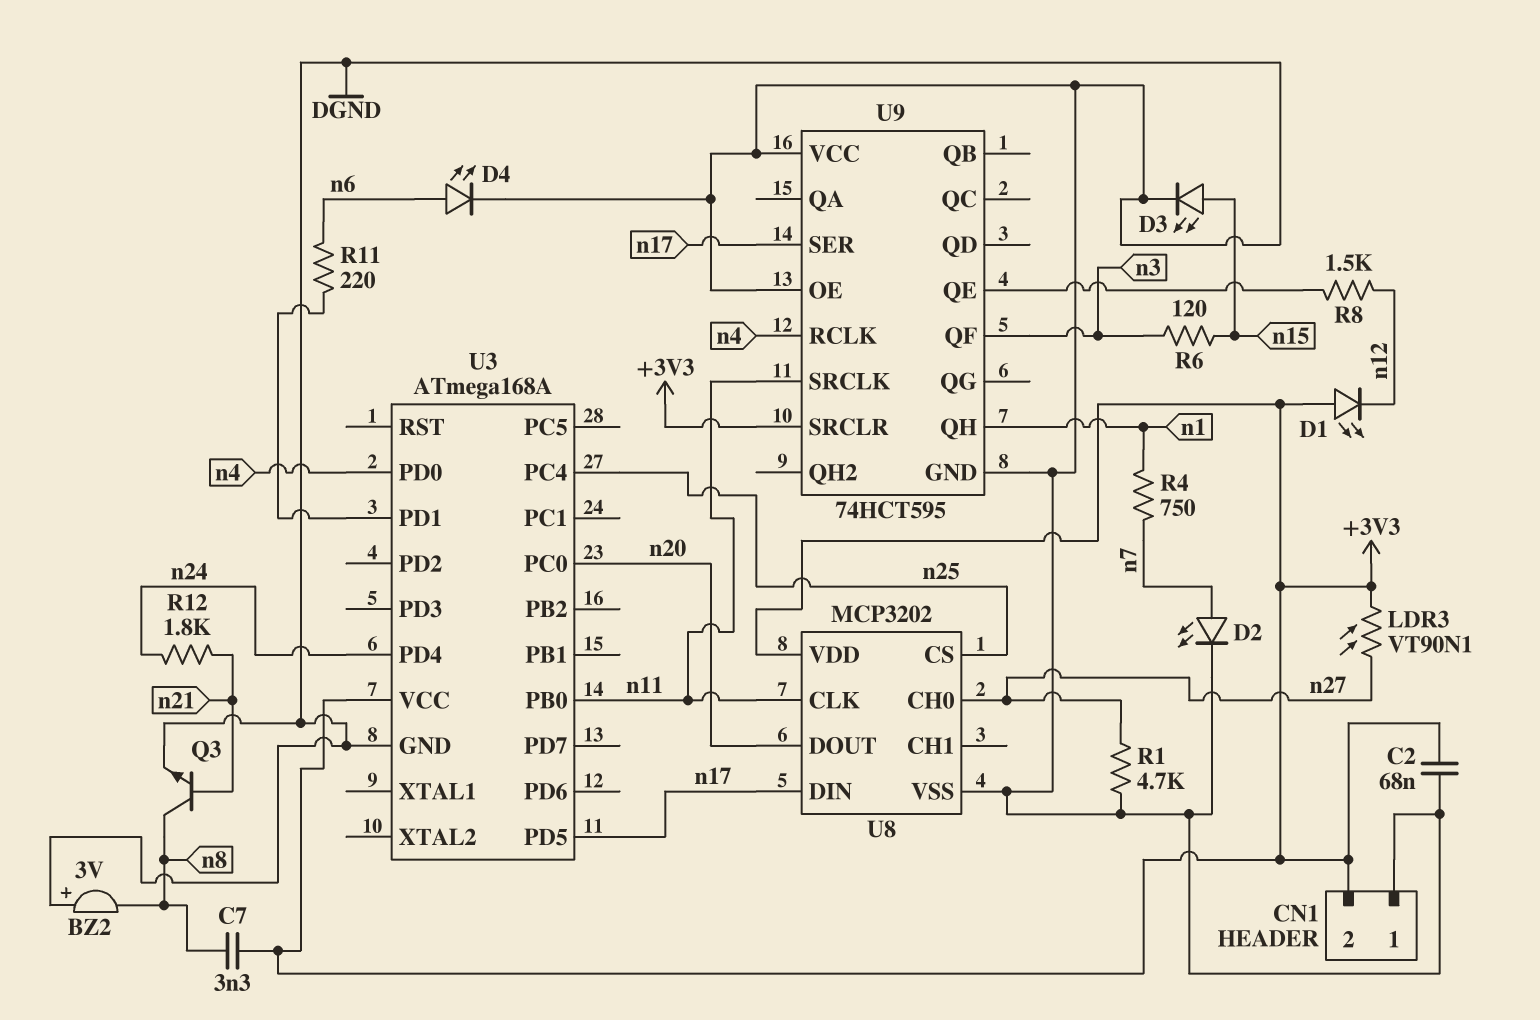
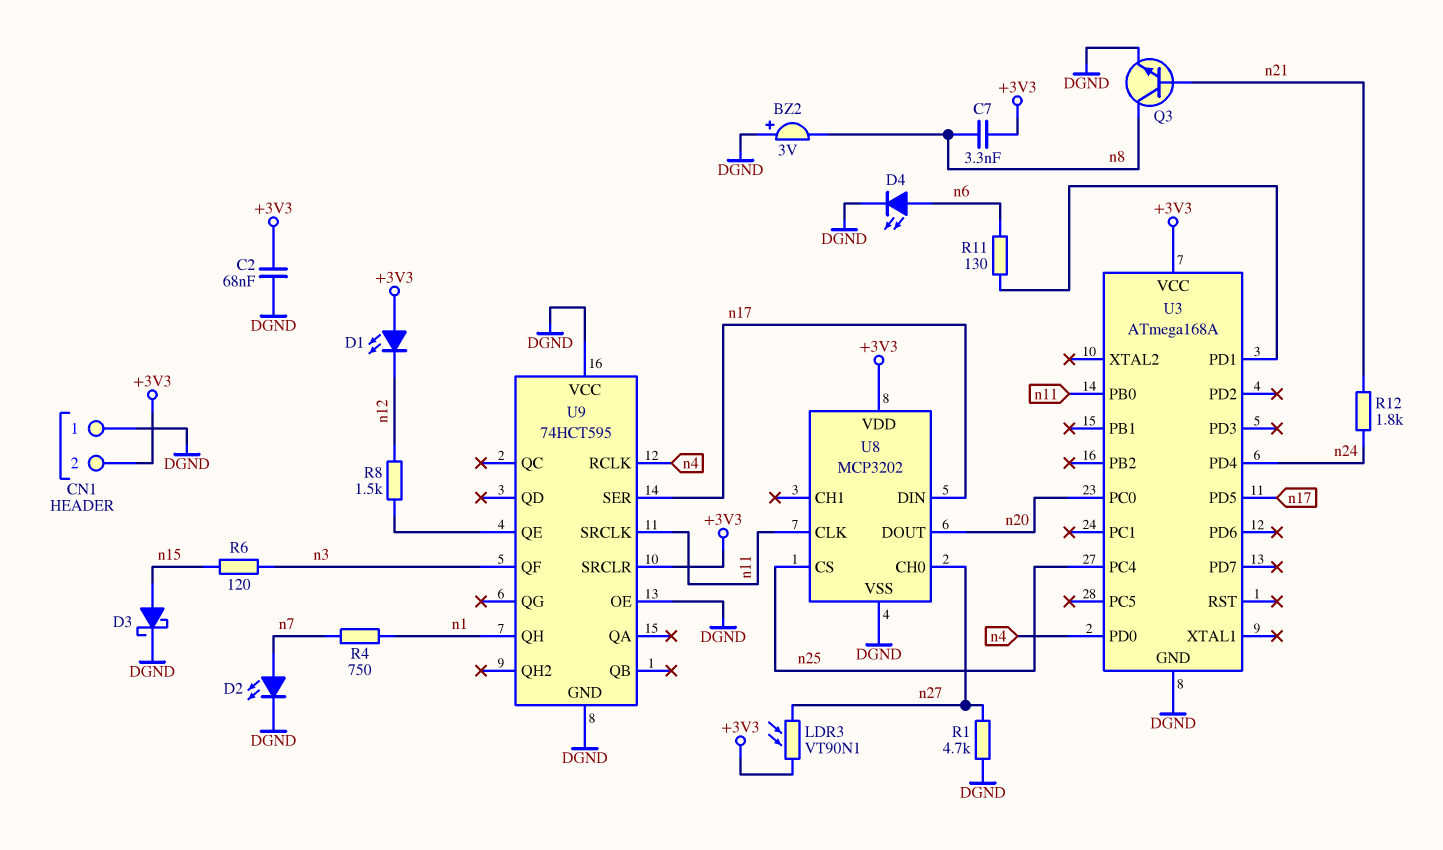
D3: LED (A n15, K DGND) -> schottky (A n15, K DGND)
R11: 220 (U3/PD1, n6) -> 130 (U3/PD1, n6)

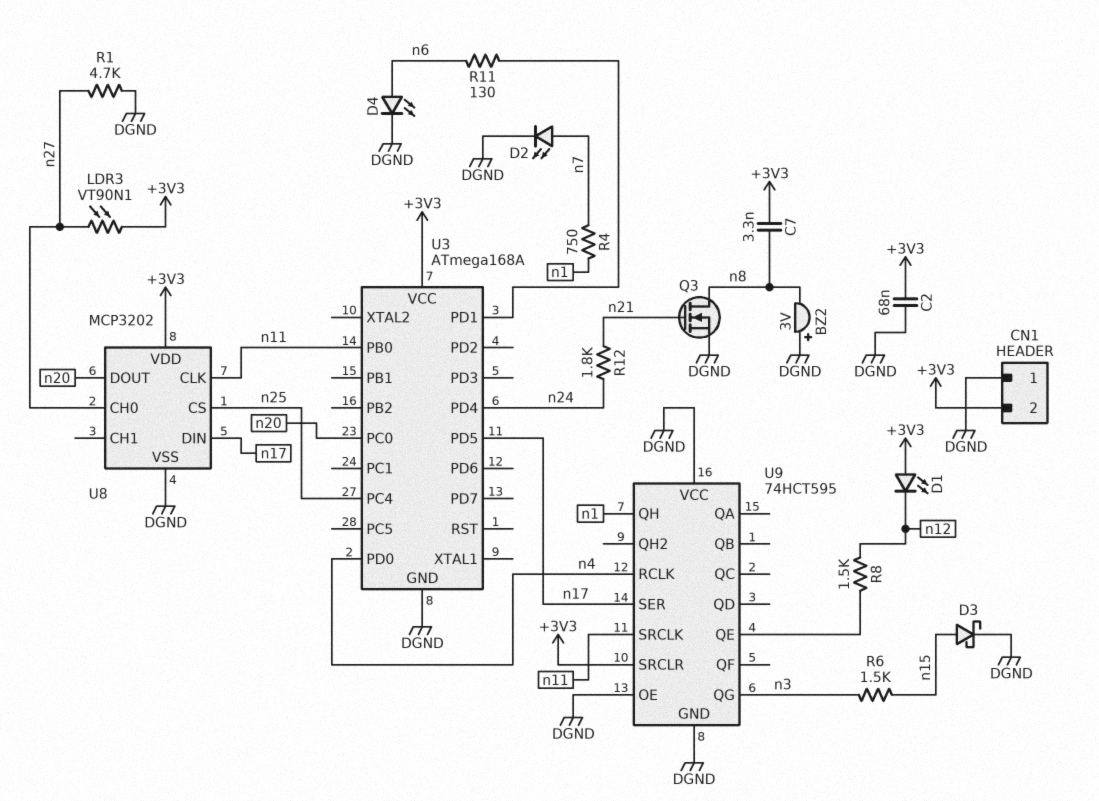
Q3: NPN (B n21, C n8, E DGND) -> NMOS (G n21, D n8, S DGND)
R6: 120 (n3, n15) -> 1.5k (n3, n15)
U9 pin QF: n3 -> none
U9 pin QG: none -> n3

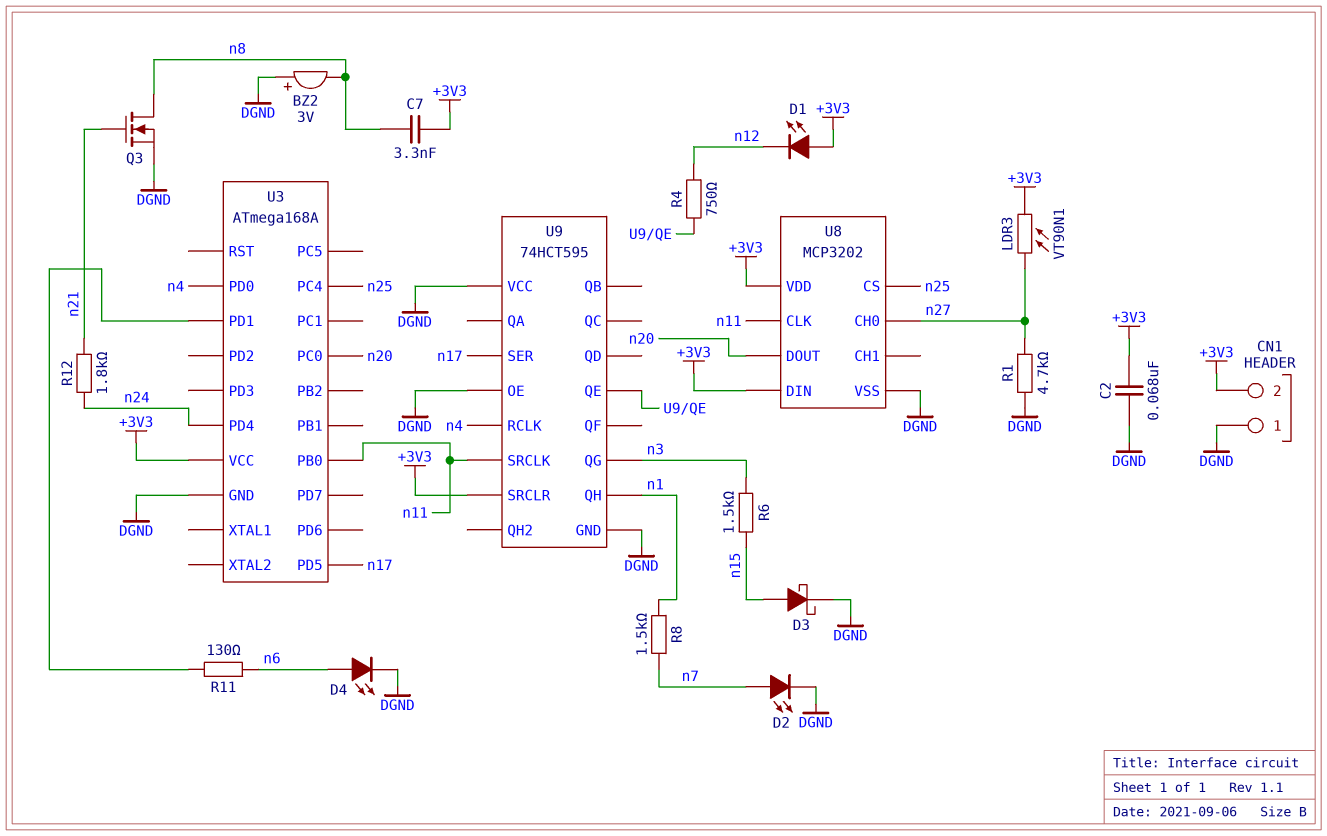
R4: 750 (n1, n7) -> 750 (U9/QE, n12)
R8: 1.5k (U9/QE, n12) -> 1.5k (n1, n7)
U8 pin DIN: n17 -> +3V3

